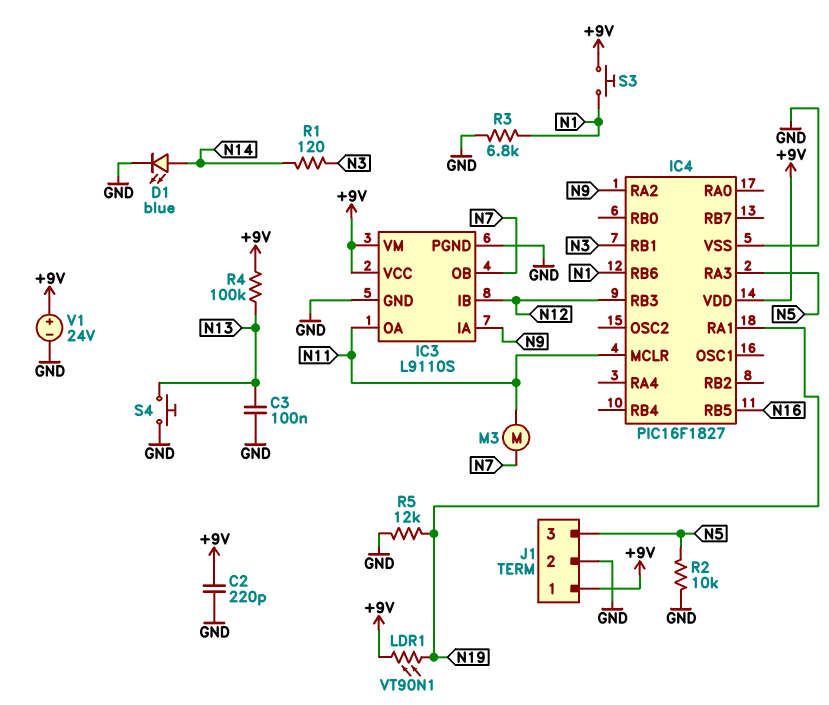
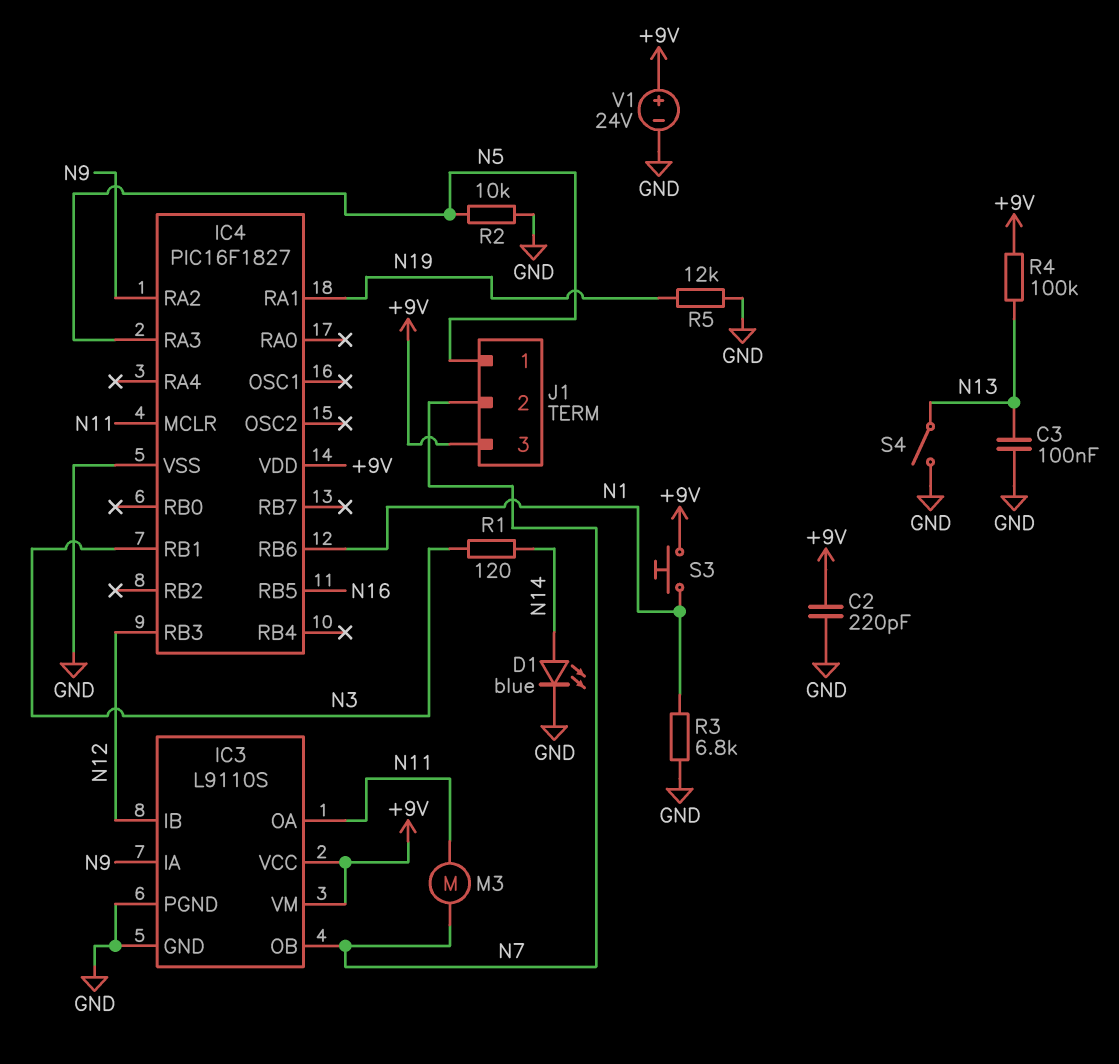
J1 pin 1: +9V -> N5
J1 pin 2: GND -> N7
J1 pin 3: N5 -> +9V
LDR1: VT90N1 (+9V, N19) -> none
S4: button (GND, N13) -> switch (GND, N13)

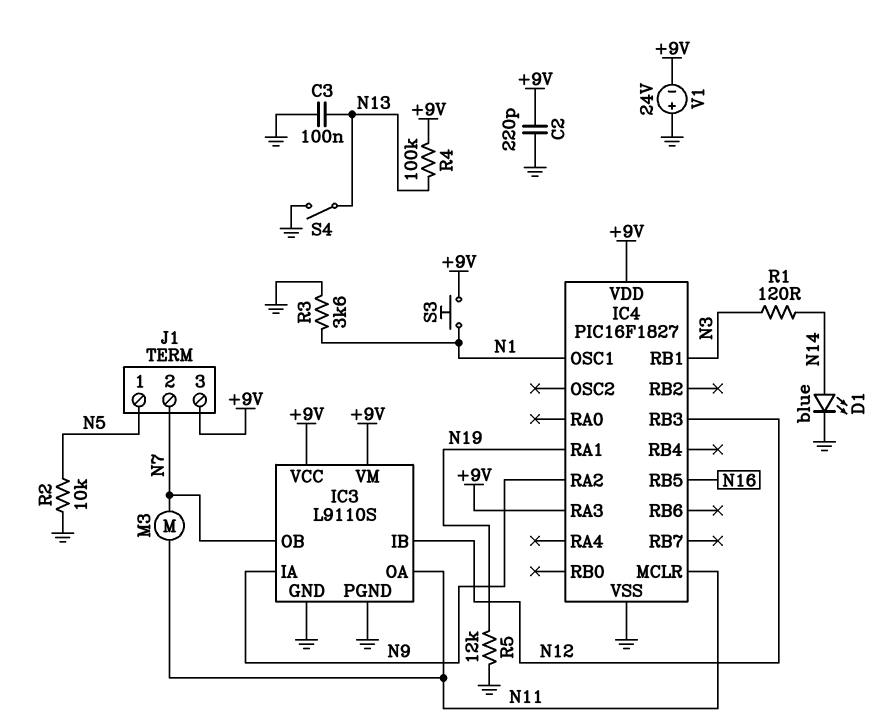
IC4 pin OSC1: none -> N1
IC4 pin RA3: N5 -> +9V
IC4 pin RB6: N1 -> none
R3: 6.8k (GND, N1) -> 3.6k (GND, N1)
V1: 24V (plus +9V, minus GND) -> 24V (plus GND, minus +9V)

